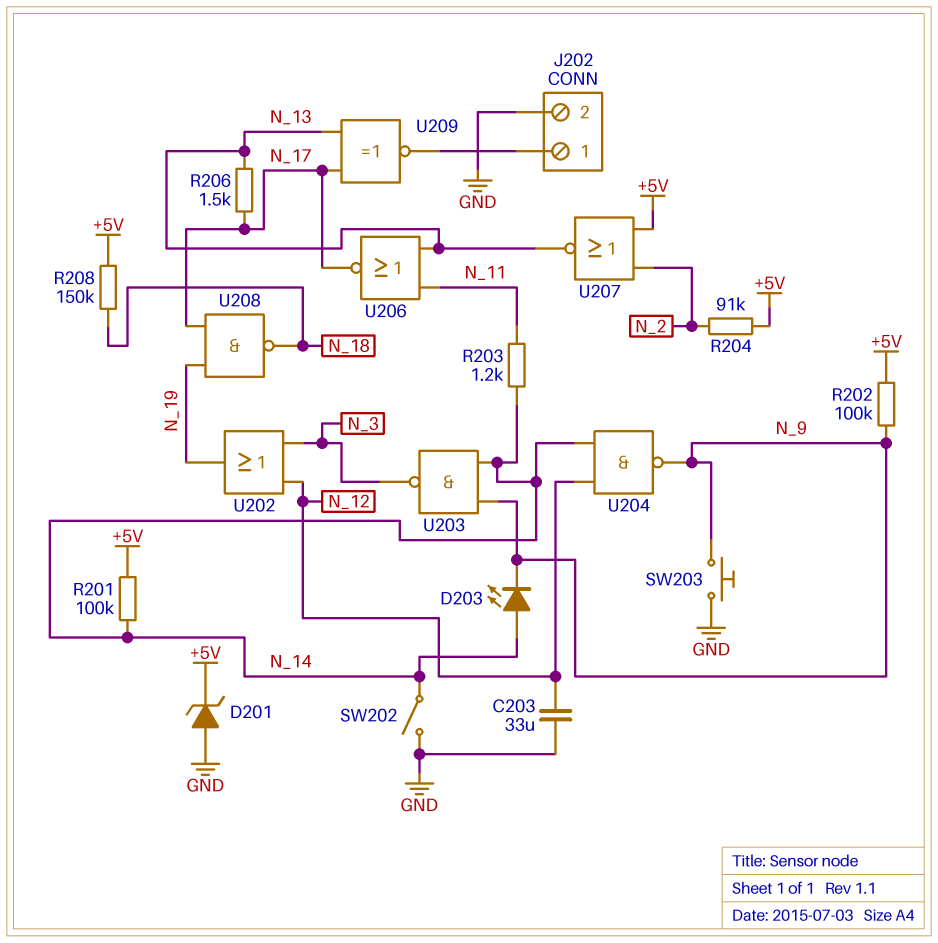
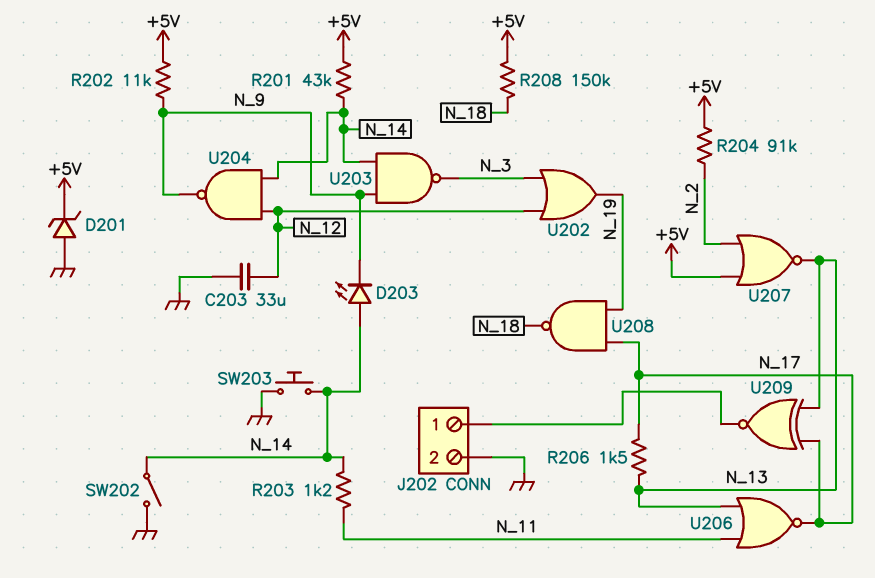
R201: 100k (+5V, N_14) -> 43k (+5V, N_14)
R202: 100k (+5V, N_9) -> 11k (+5V, N_9)
SW203: button (GND, N_9) -> button (GND, N_14)

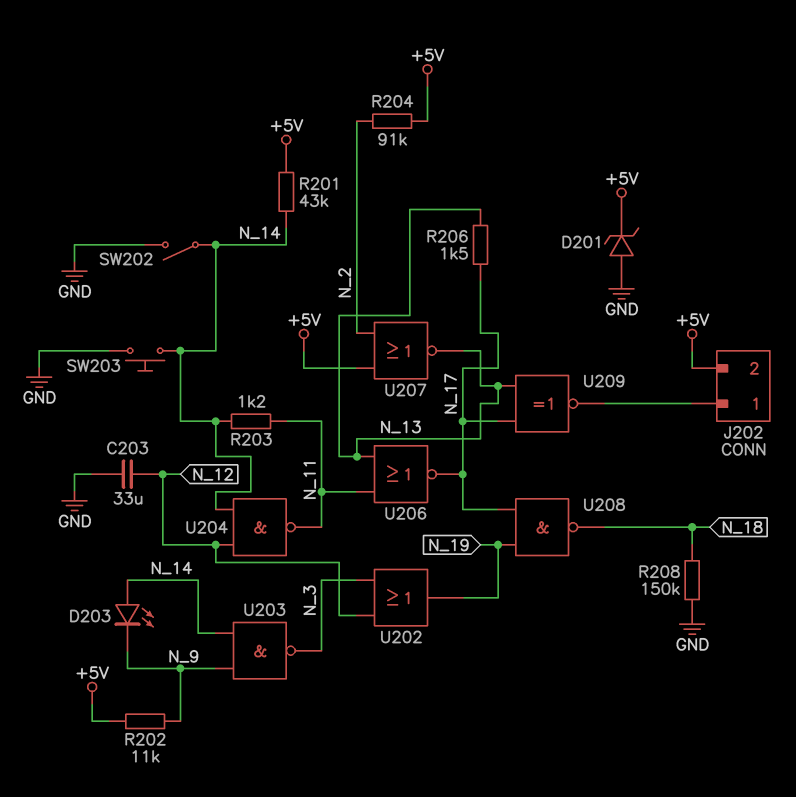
J202 pin 2: GND -> +5V
R208: 150k (+5V, N_18) -> 150k (GND, N_18)
U204: NAND (in N_12, in N_14, out N_9) -> NAND (in N_12, in N_14, out N_11)

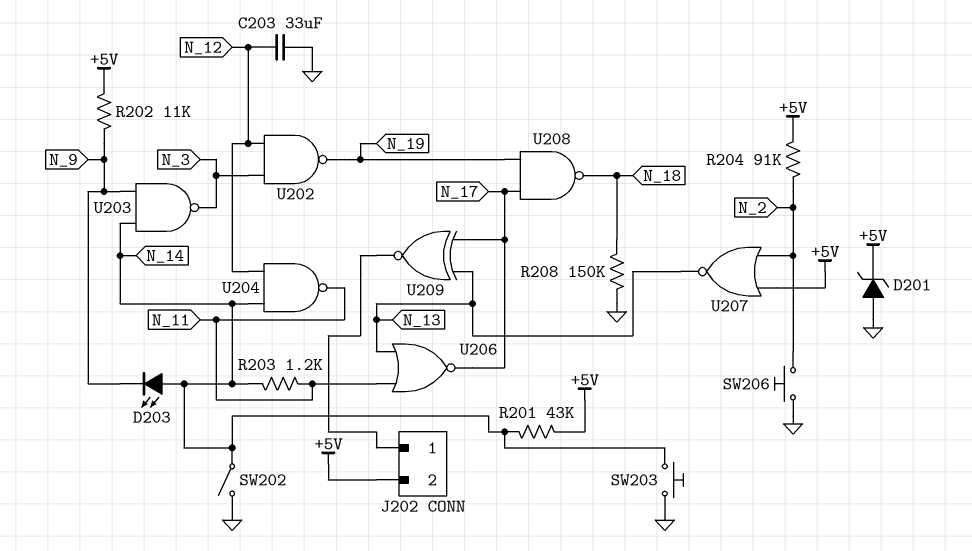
R206: 1.5k (N_13, N_17) -> none
SW206: none -> button (GND, N_2)
U202: OR (in N_3, in N_12, out N_19) -> NAND (in N_3, in N_12, out N_19)

